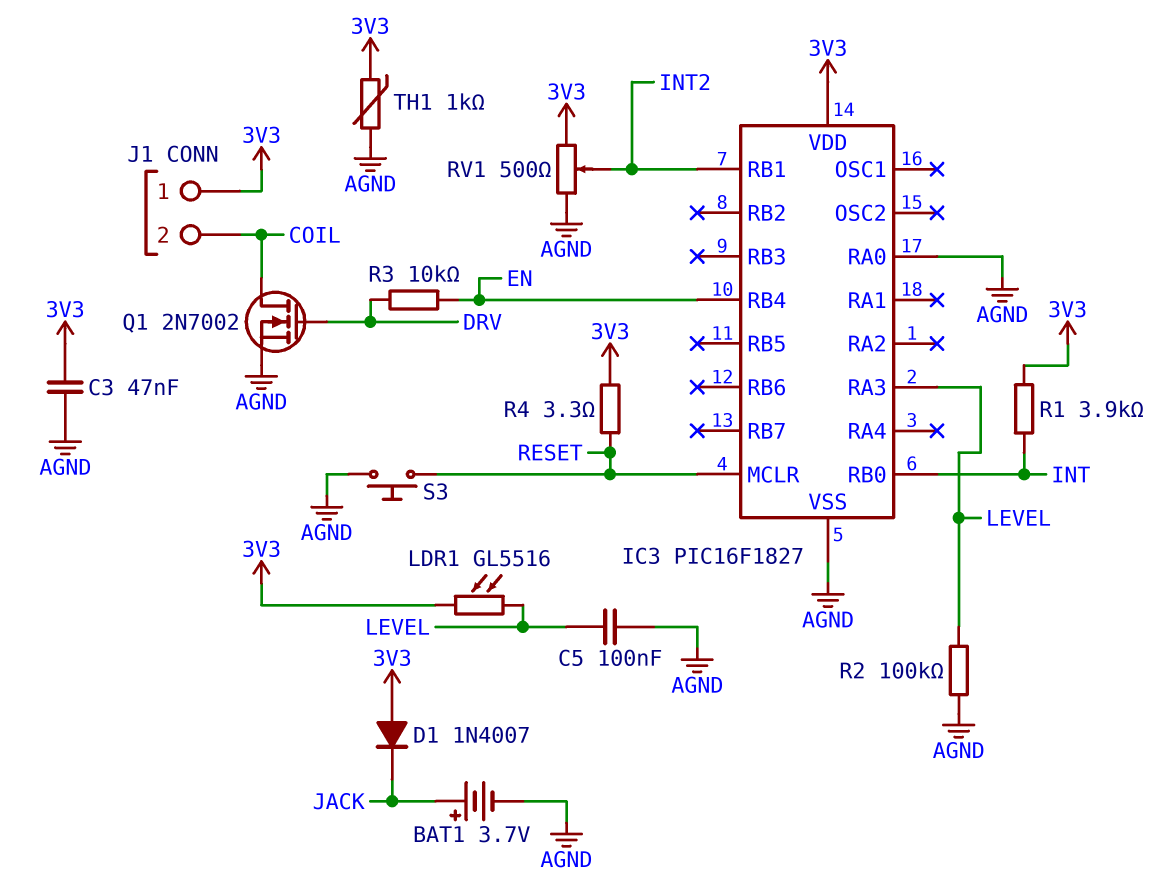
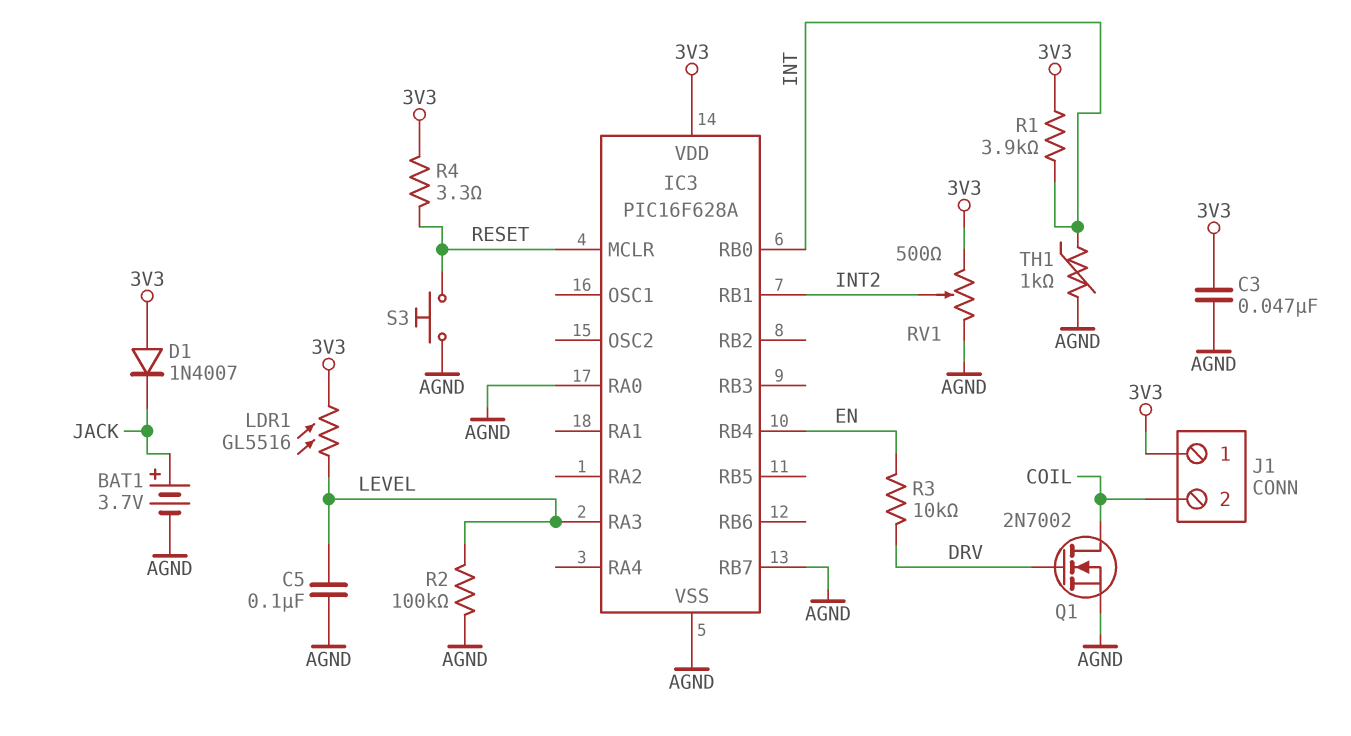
IC3: PIC16F1827 -> PIC16F628A
IC3 pin RB7: none -> AGND
TH1: 1k (3V3, AGND) -> 1k (AGND, INT)

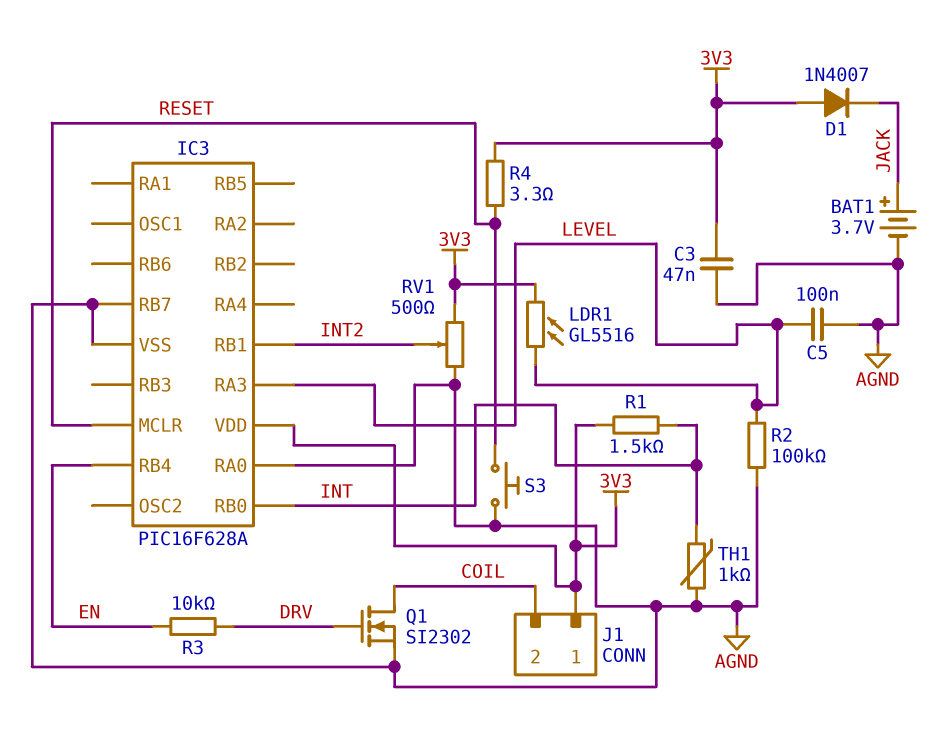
Q1: NMOS 2N7002 (G DRV, D COIL, S AGND) -> NMOS SI2302 (G DRV, D COIL, S AGND)
R1: 3.9k (3V3, INT) -> 1.5k (3V3, INT)

